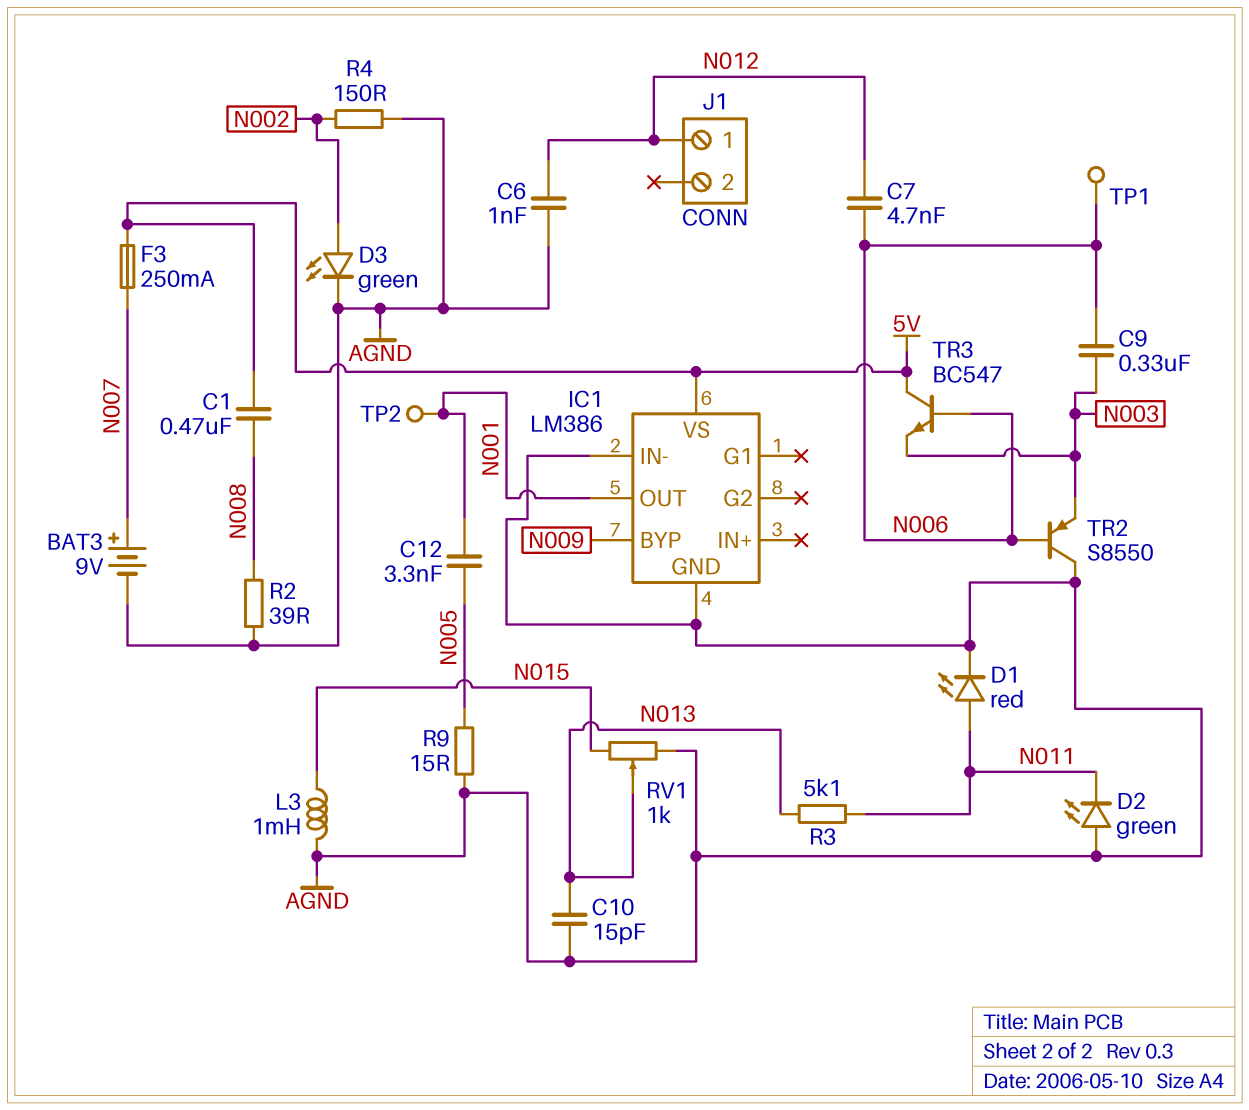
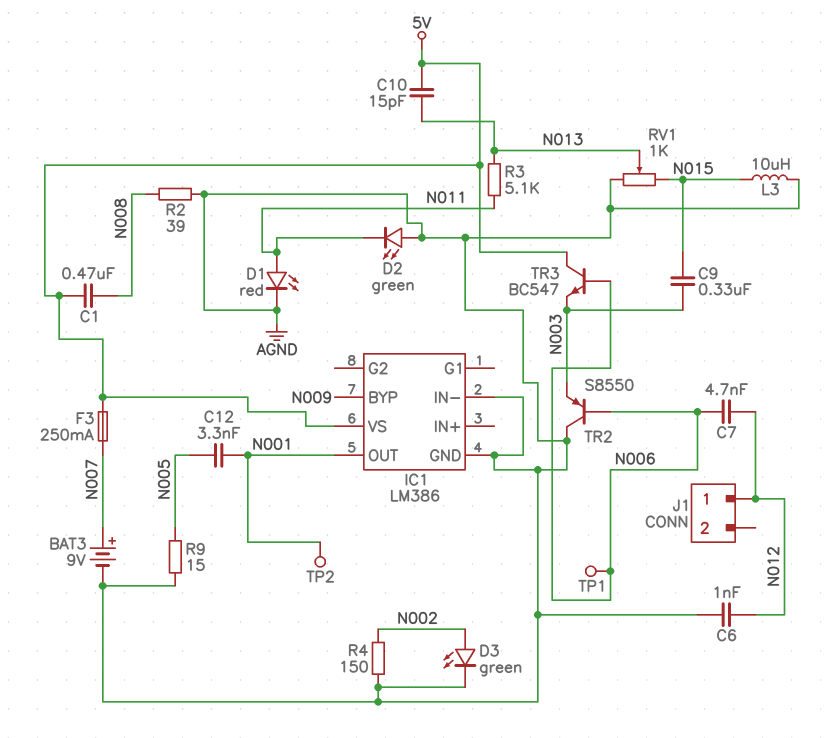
C9: 330nF (N003, N006) -> 330nF (N003, N015)
C10: 15pF (AGND, N013) -> 15pF (5V, N013)
L3: 1mH (AGND, N015) -> 10uH (AGND, N015)

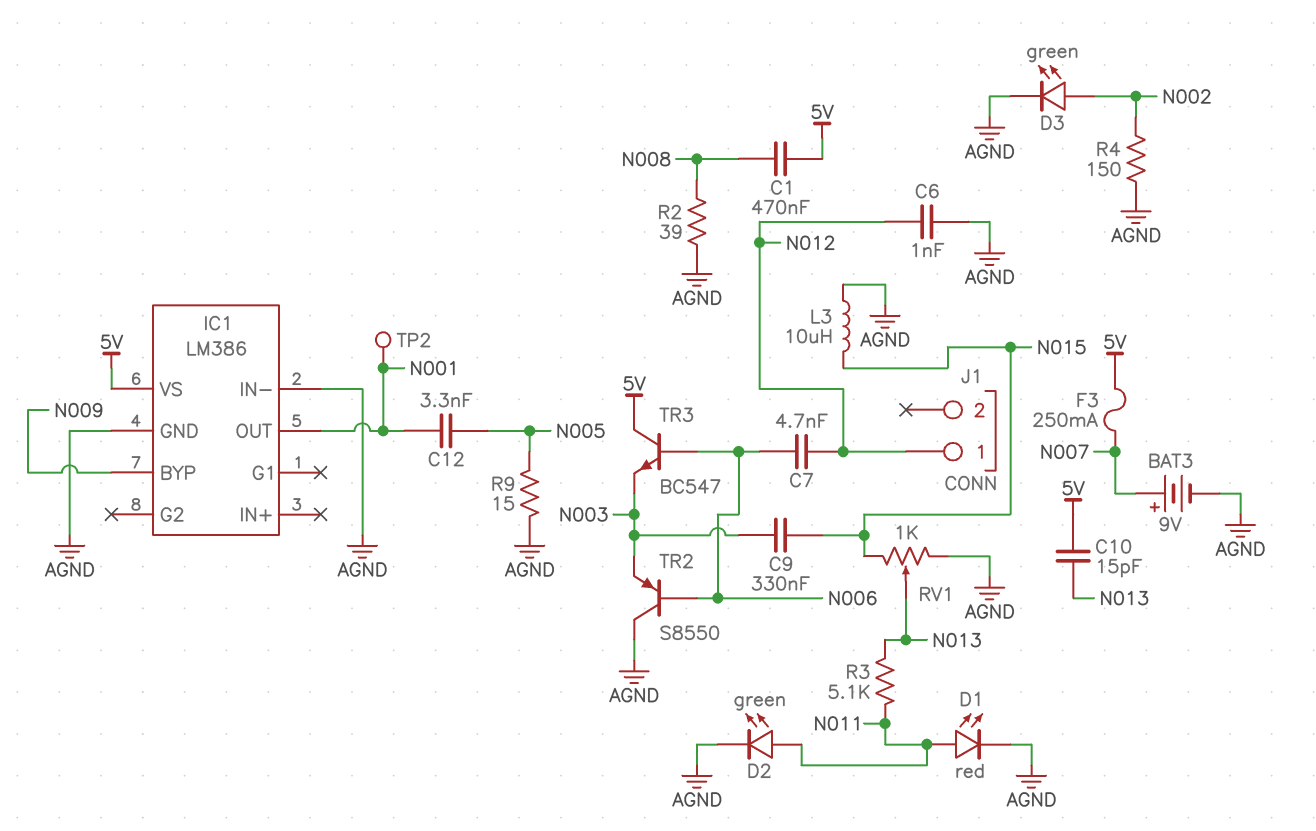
D2: LED green (A AGND, K N011) -> LED green (A N011, K AGND)
TP1: test point (N006) -> none

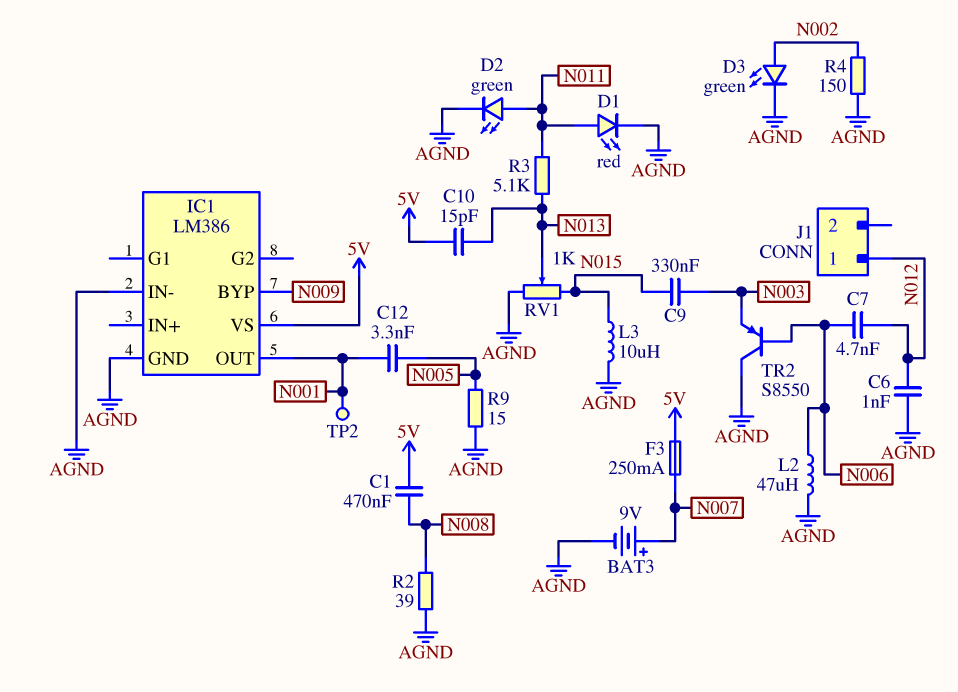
L2: none -> 47uH (AGND, N006)
TR3: NPN BC547 (B N006, C 5V, E N003) -> none

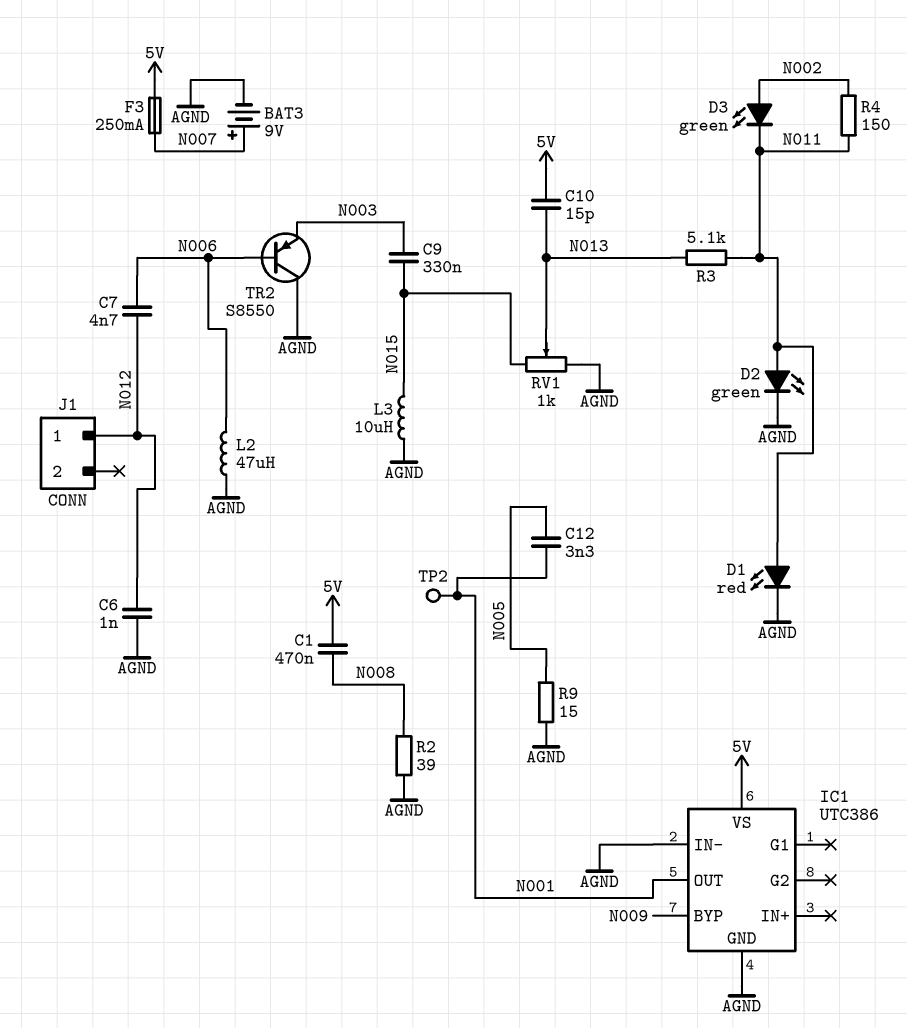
D3: LED green (A N002, K AGND) -> LED green (A N002, K N011)
IC1: LM386 -> UTC386
R4: 150 (AGND, N002) -> 150 (N002, N011)

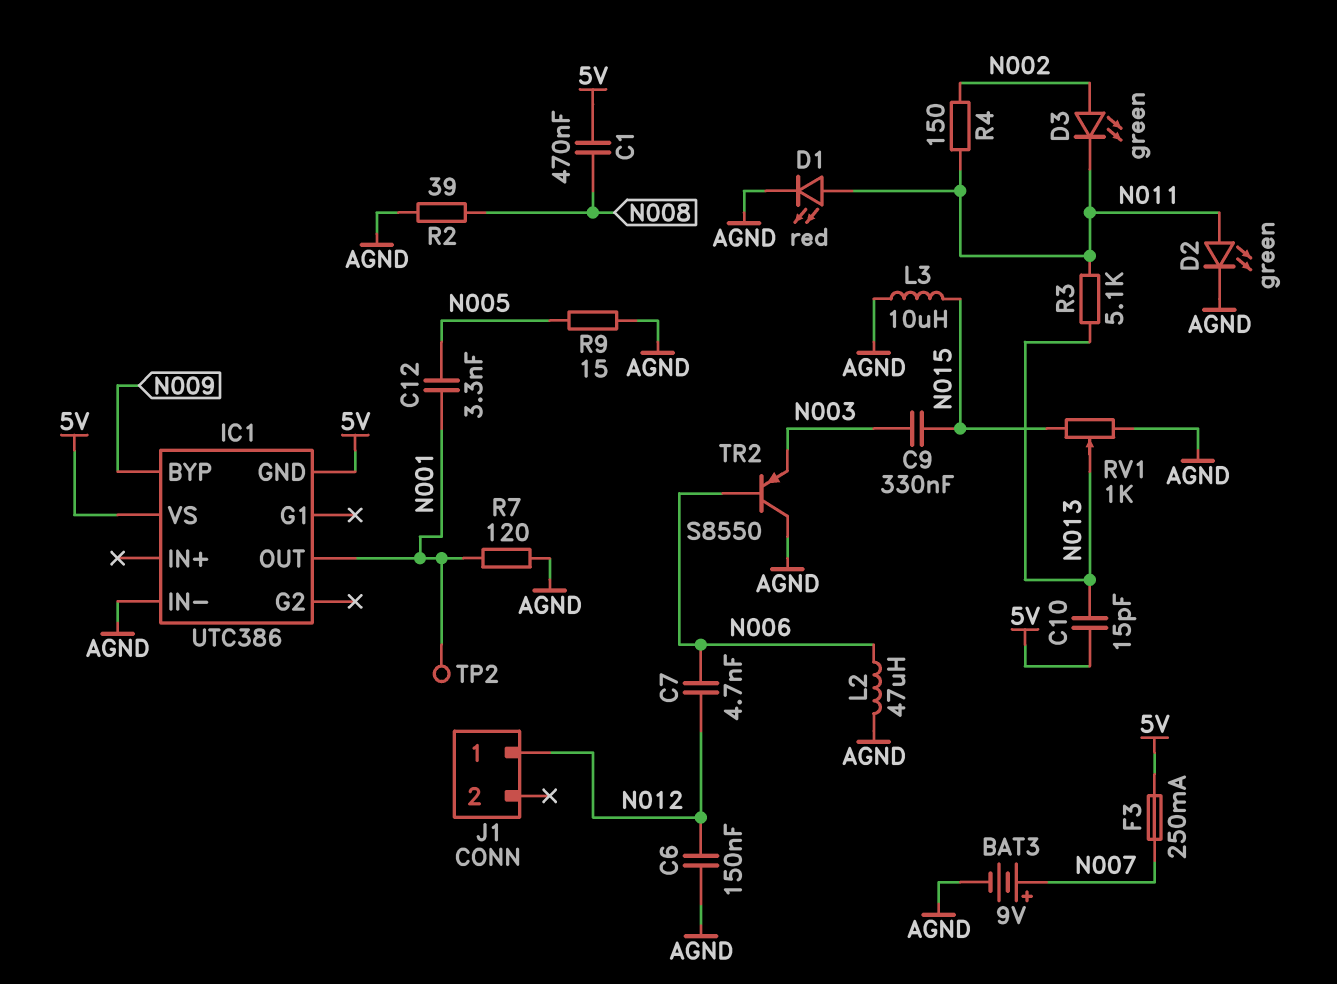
C6: 1nF (AGND, N012) -> 150nF (AGND, N012)
IC1 pin GND: AGND -> 5V
R7: none -> 120 (AGND, N001)

